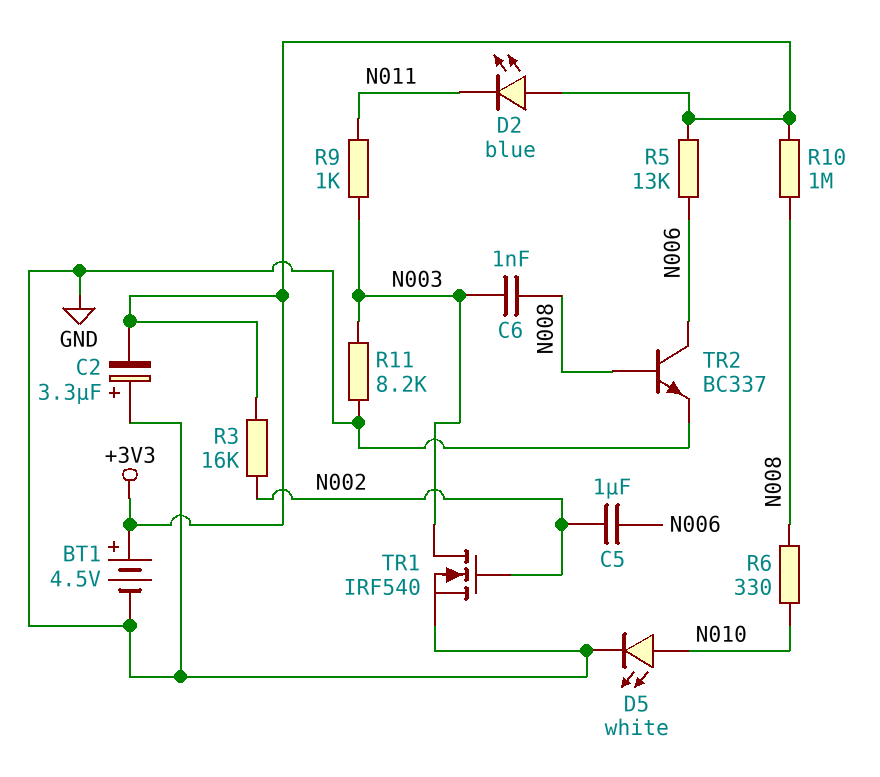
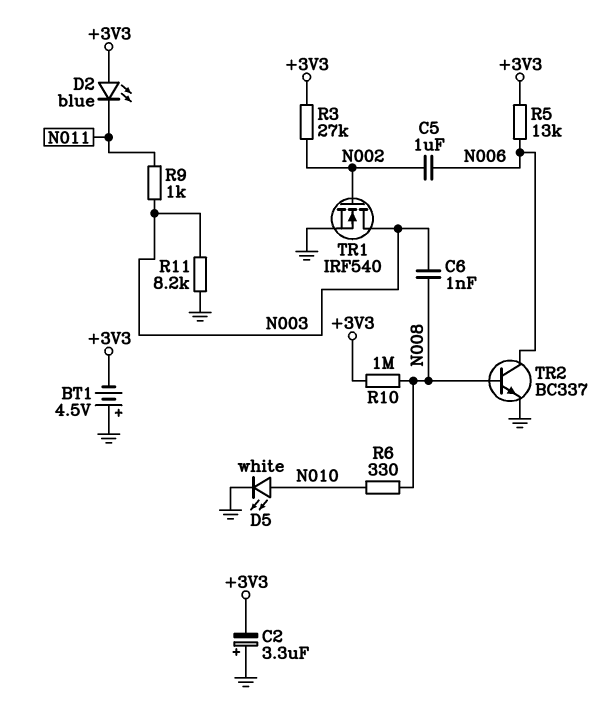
BT1: 4.5V (plus +3V3, minus GND) -> 4.5V (plus GND, minus +3V3)
R3: 16k (+3V3, N002) -> 27k (+3V3, N002)

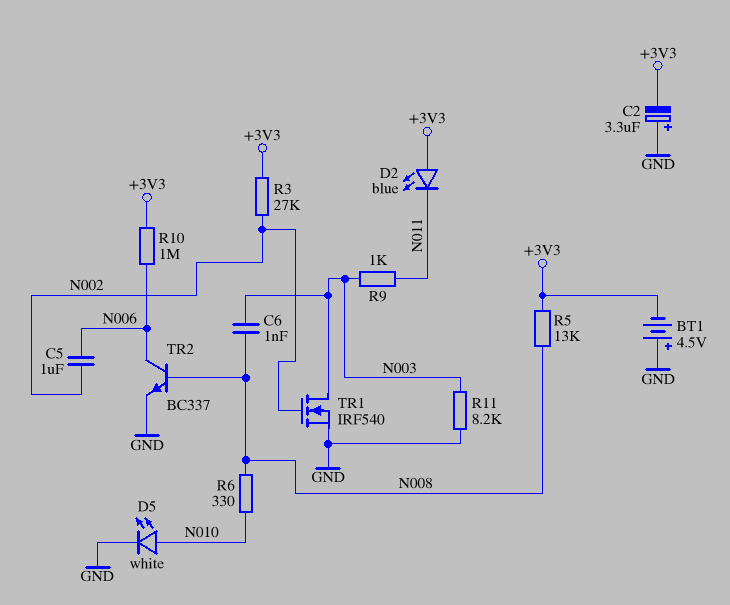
R5: 13k (+3V3, N006) -> 13k (+3V3, N008)
R10: 1M (+3V3, N008) -> 1M (+3V3, N006)

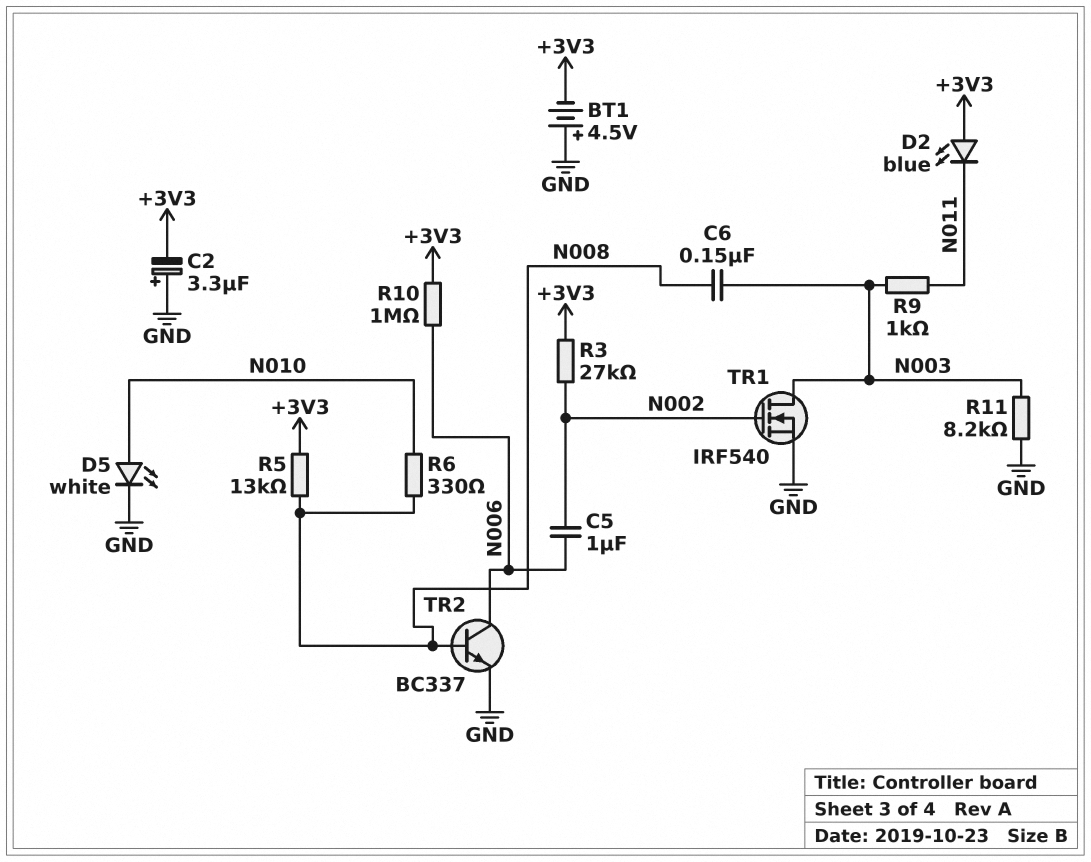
C6: 1nF (N003, N008) -> 150nF (N003, N008)

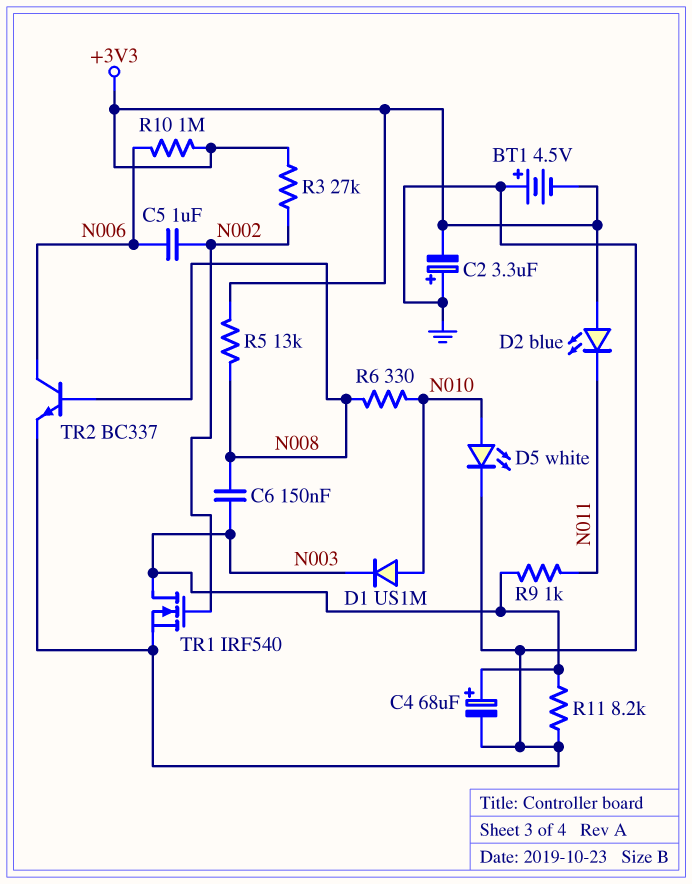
C4: none -> 68uF (plus N003, minus GND)
D1: none -> diode US1M (A N010, K N003)

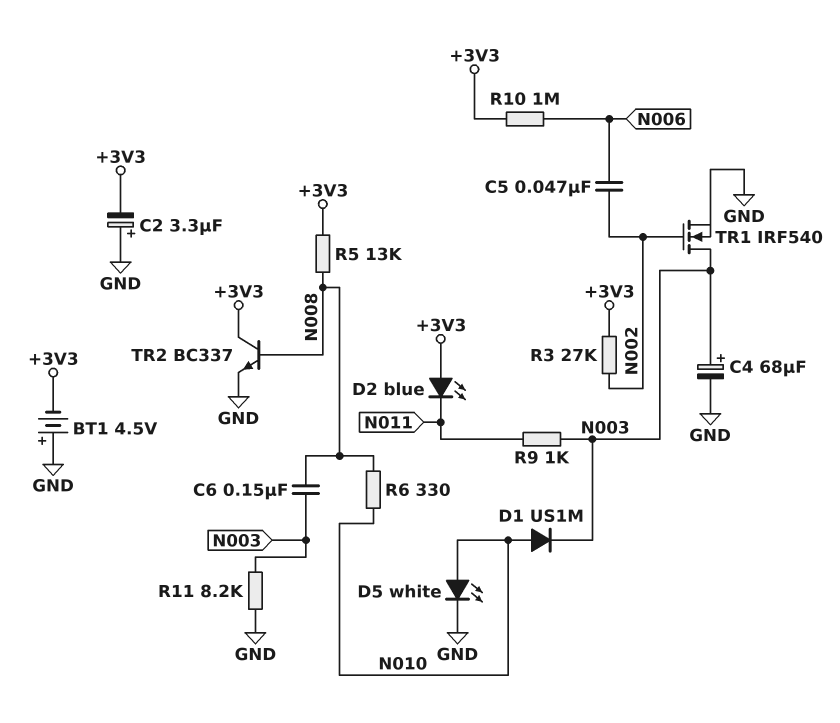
C5: 1uF (N002, N006) -> 47nF (N002, N006)
TR2: NPN BC337 (B N008, C N006, E GND) -> NPN BC337 (B N008, C +3V3, E GND)

